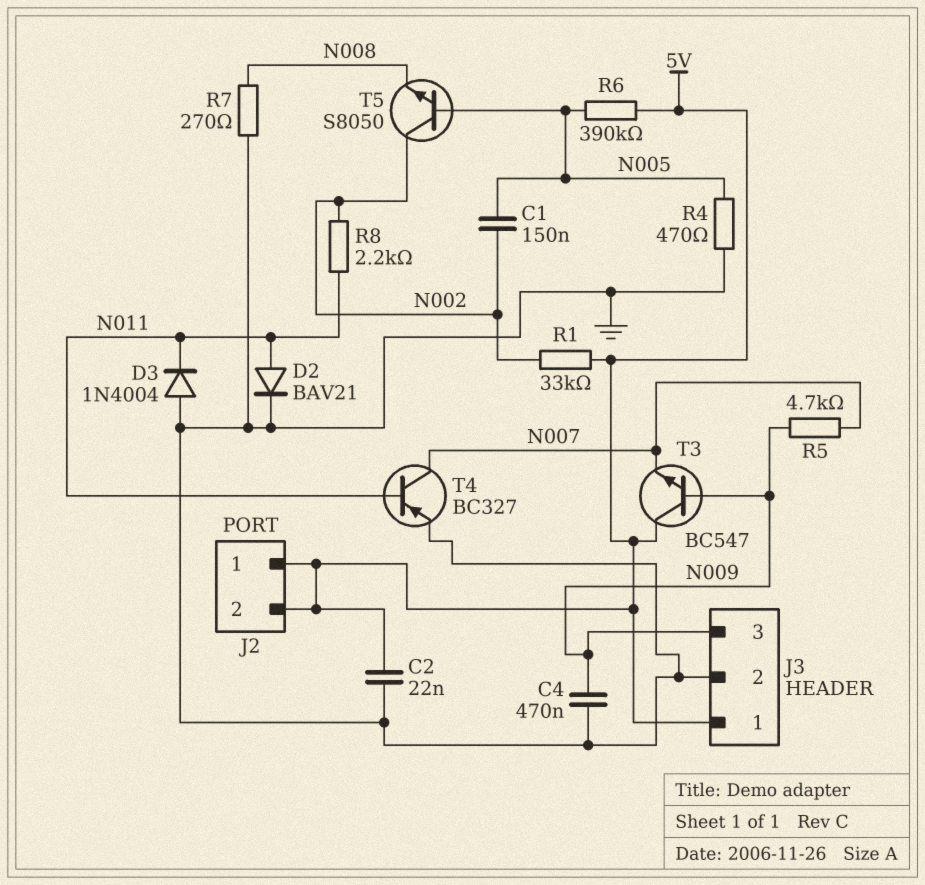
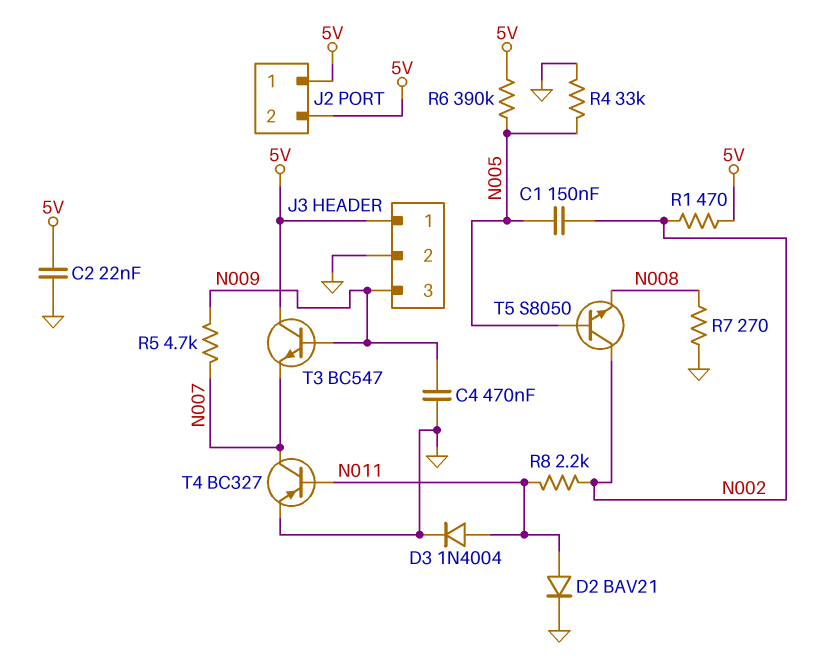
D3: diode 1N4004 (A GND, K N011) -> diode 1N4004 (A N011, K GND)
R1: 33k (5V, N002) -> 470 (5V, N002)
R4: 470 (GND, N005) -> 33k (GND, N005)

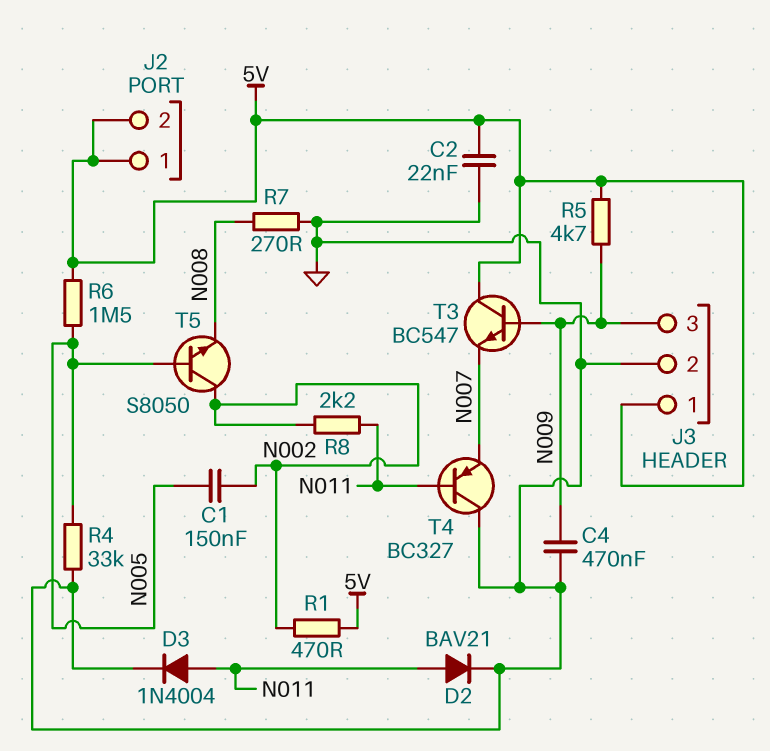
R5: 4.7k (N007, N009) -> 4.7k (5V, N009)
R6: 390k (5V, N005) -> 1.5M (5V, N005)
T4: PNP BC327 (B N011, C N007, E GND) -> PNP BC327 (B N011, C GND, E N007)

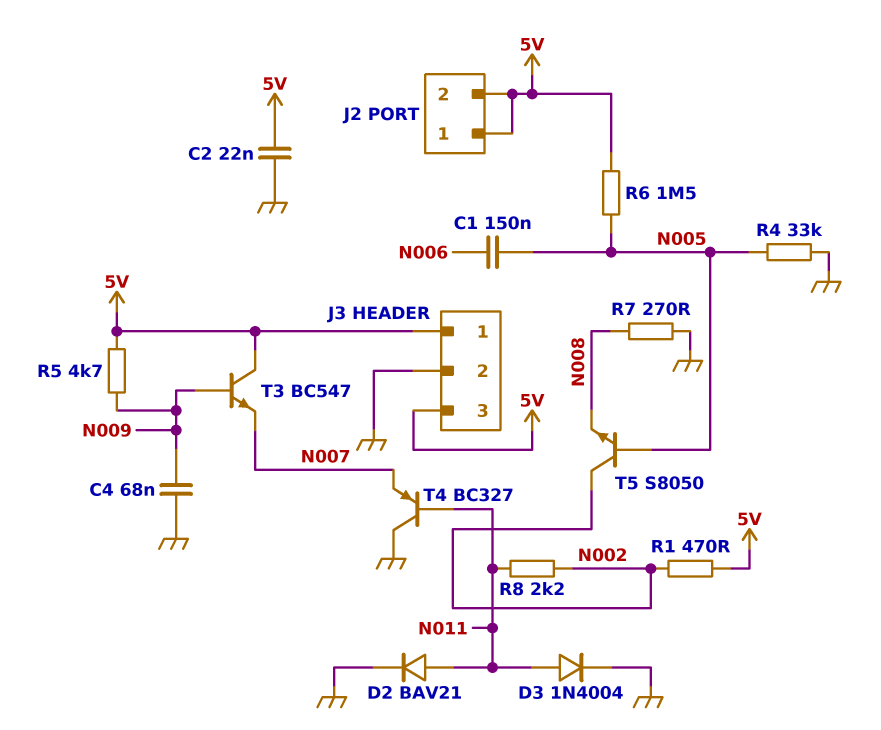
C1: 150nF (N002, N005) -> 150nF (N005, N006)
C4: 470nF (GND, N009) -> 68nF (GND, N009)
J3 pin 3: N009 -> 5V

